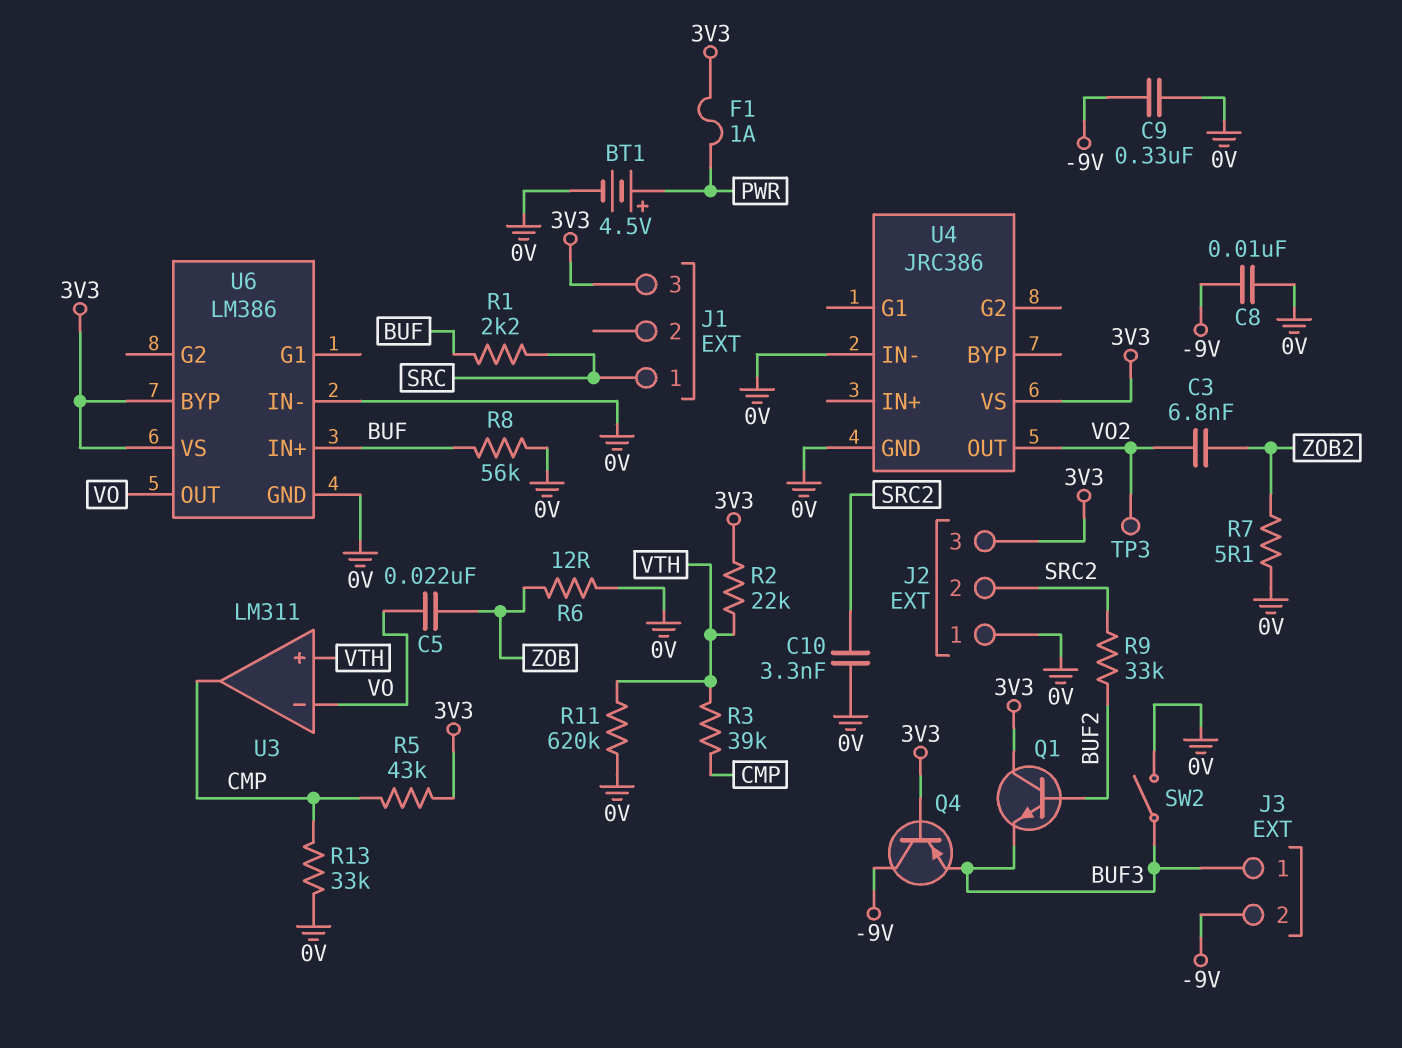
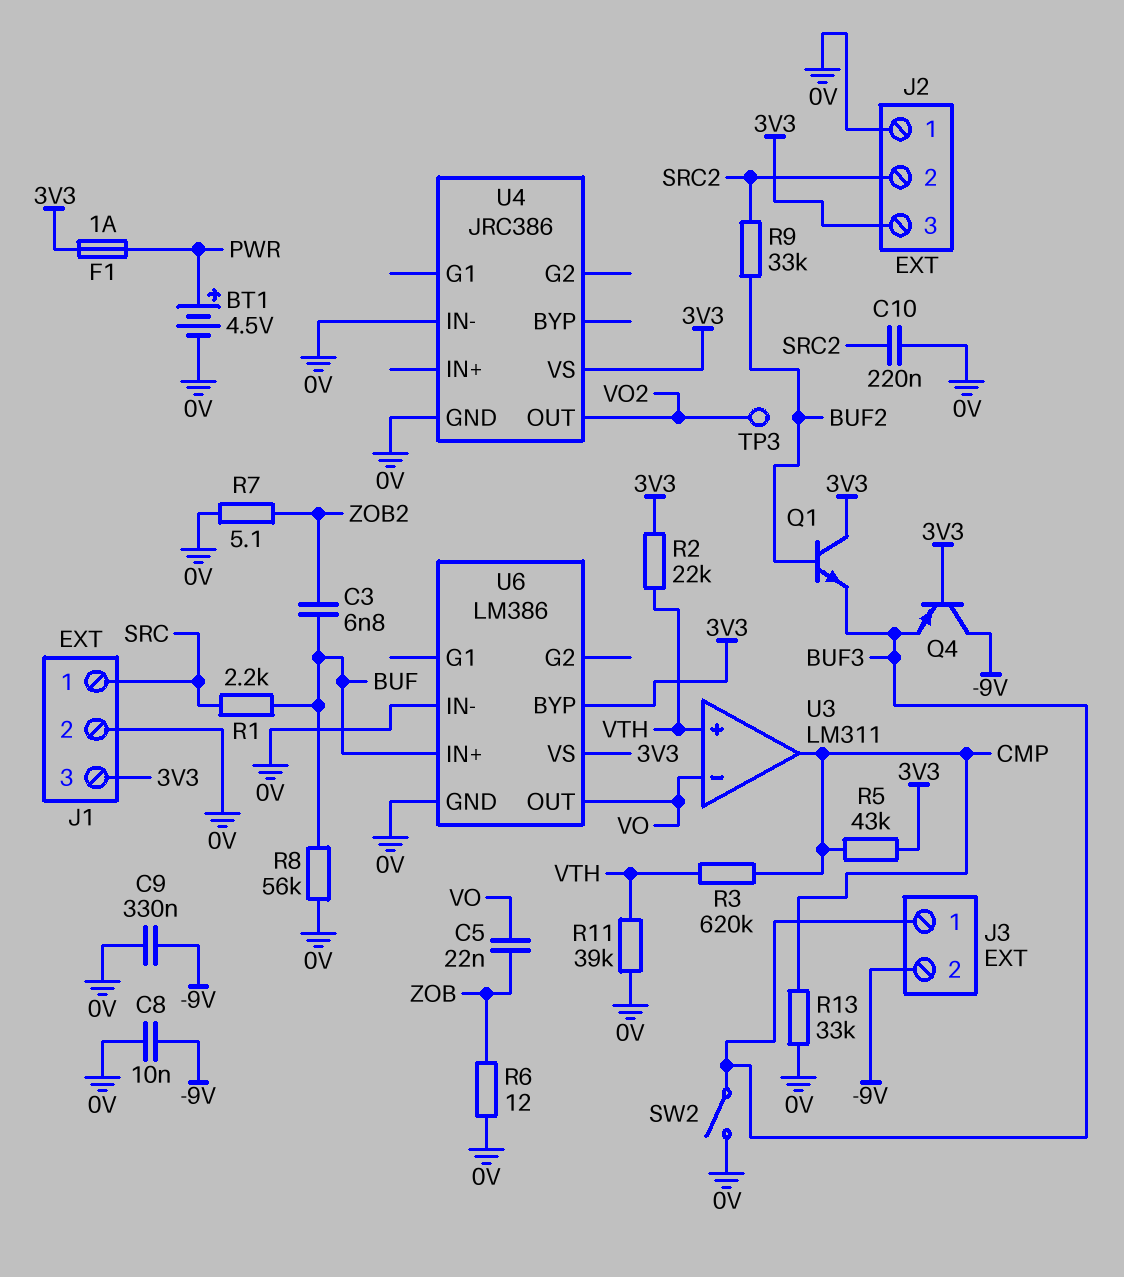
C3: 6.8nF (VO2, ZOB2) -> 6.8nF (BUF, ZOB2)
C10: 3.3nF (0V, SRC2) -> 220nF (0V, SRC2)
J1 pin 2: none -> 0V
R3: 39k (CMP, VTH) -> 620k (CMP, VTH)
R11: 620k (0V, VTH) -> 39k (0V, VTH)

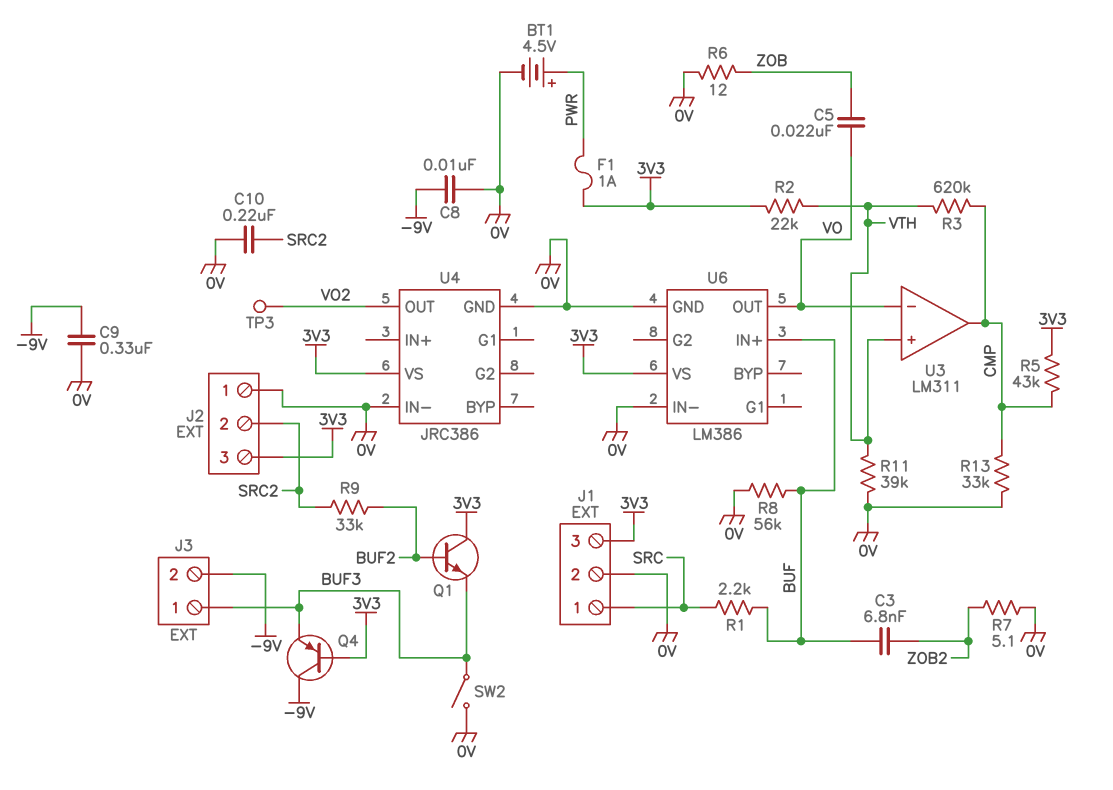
U6 pin BYP: 3V3 -> none

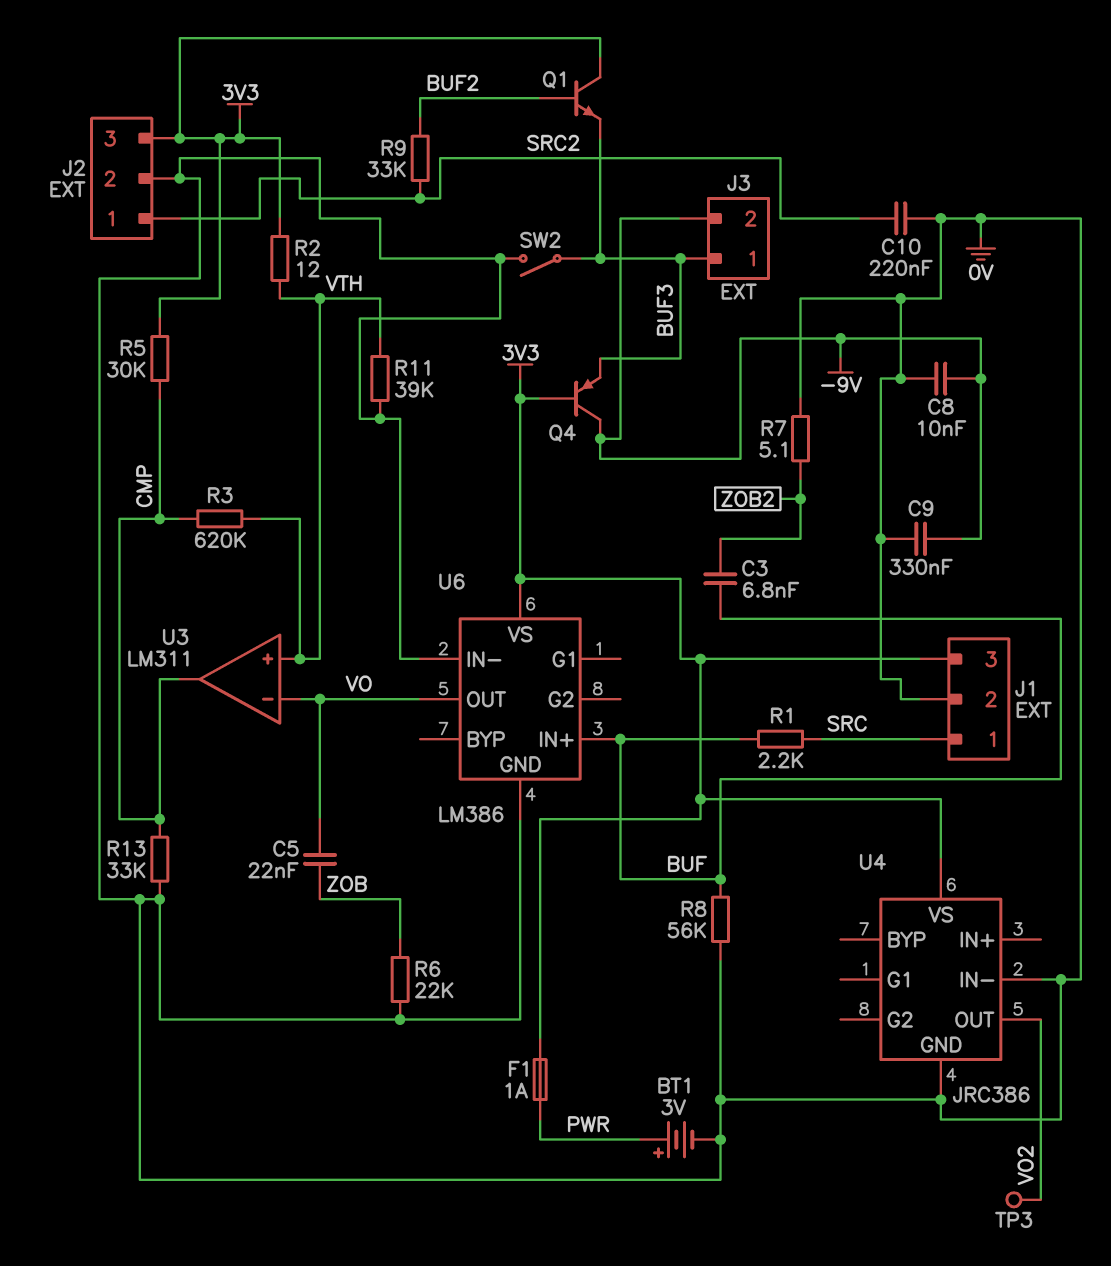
BT1: 4.5V (plus PWR, minus 0V) -> 3V (plus PWR, minus 0V)
J2 pin 1: 0V -> SRC2
J2 pin 2: SRC2 -> 0V
R2: 22k (3V3, VTH) -> 12 (3V3, VTH)
R5: 43k (3V3, CMP) -> 30k (3V3, CMP)
R6: 12 (0V, ZOB) -> 22k (0V, ZOB)

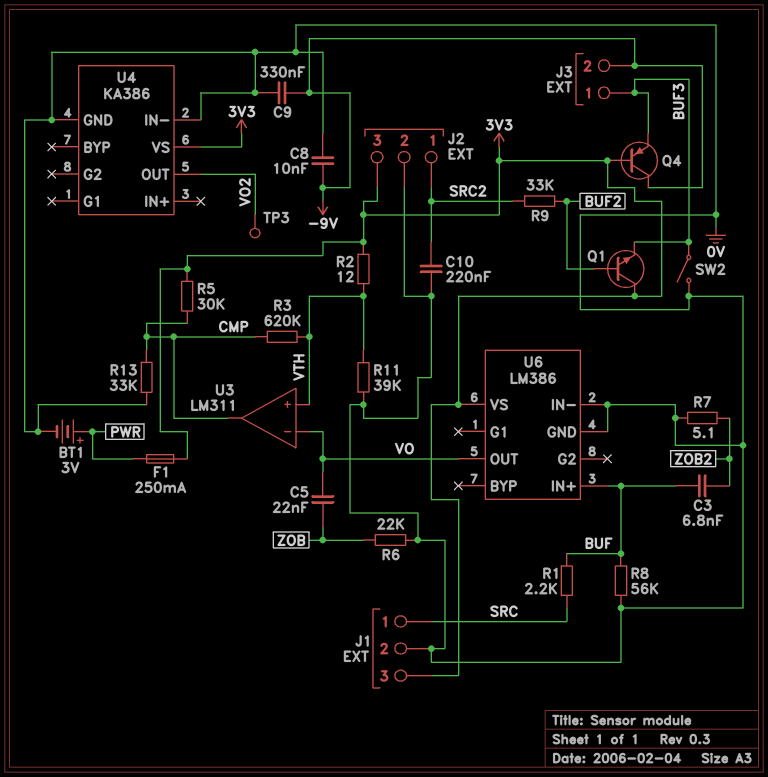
F1: 1A (3V3, PWR) -> 250mA (3V3, PWR)
U4: JRC386 -> KA386

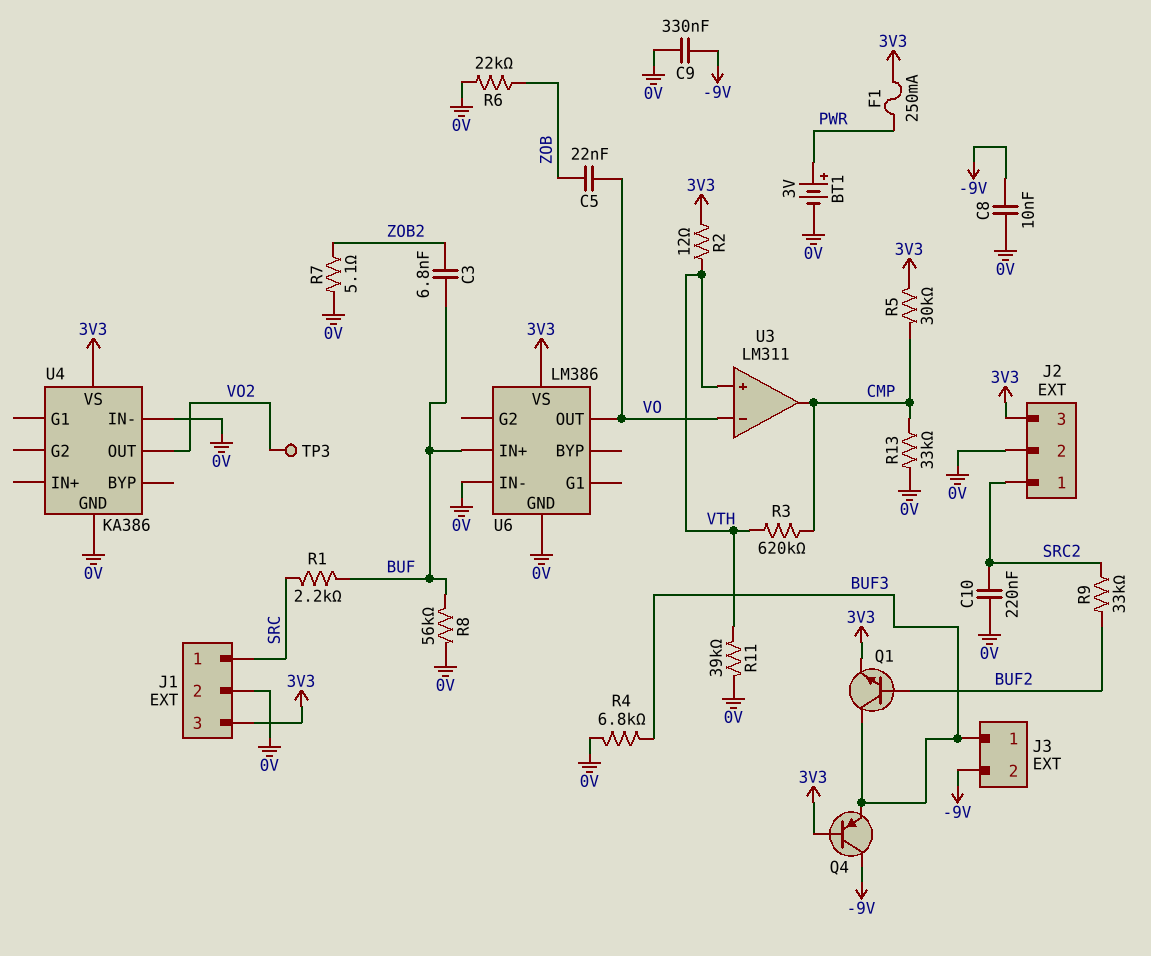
Q1: NPN (B BUF2, C 3V3, E BUF3) -> NPN (B BUF2, C BUF3, E 3V3)
R4: none -> 6.8k (0V, BUF3)
SW2: switch (0V, BUF3) -> none

